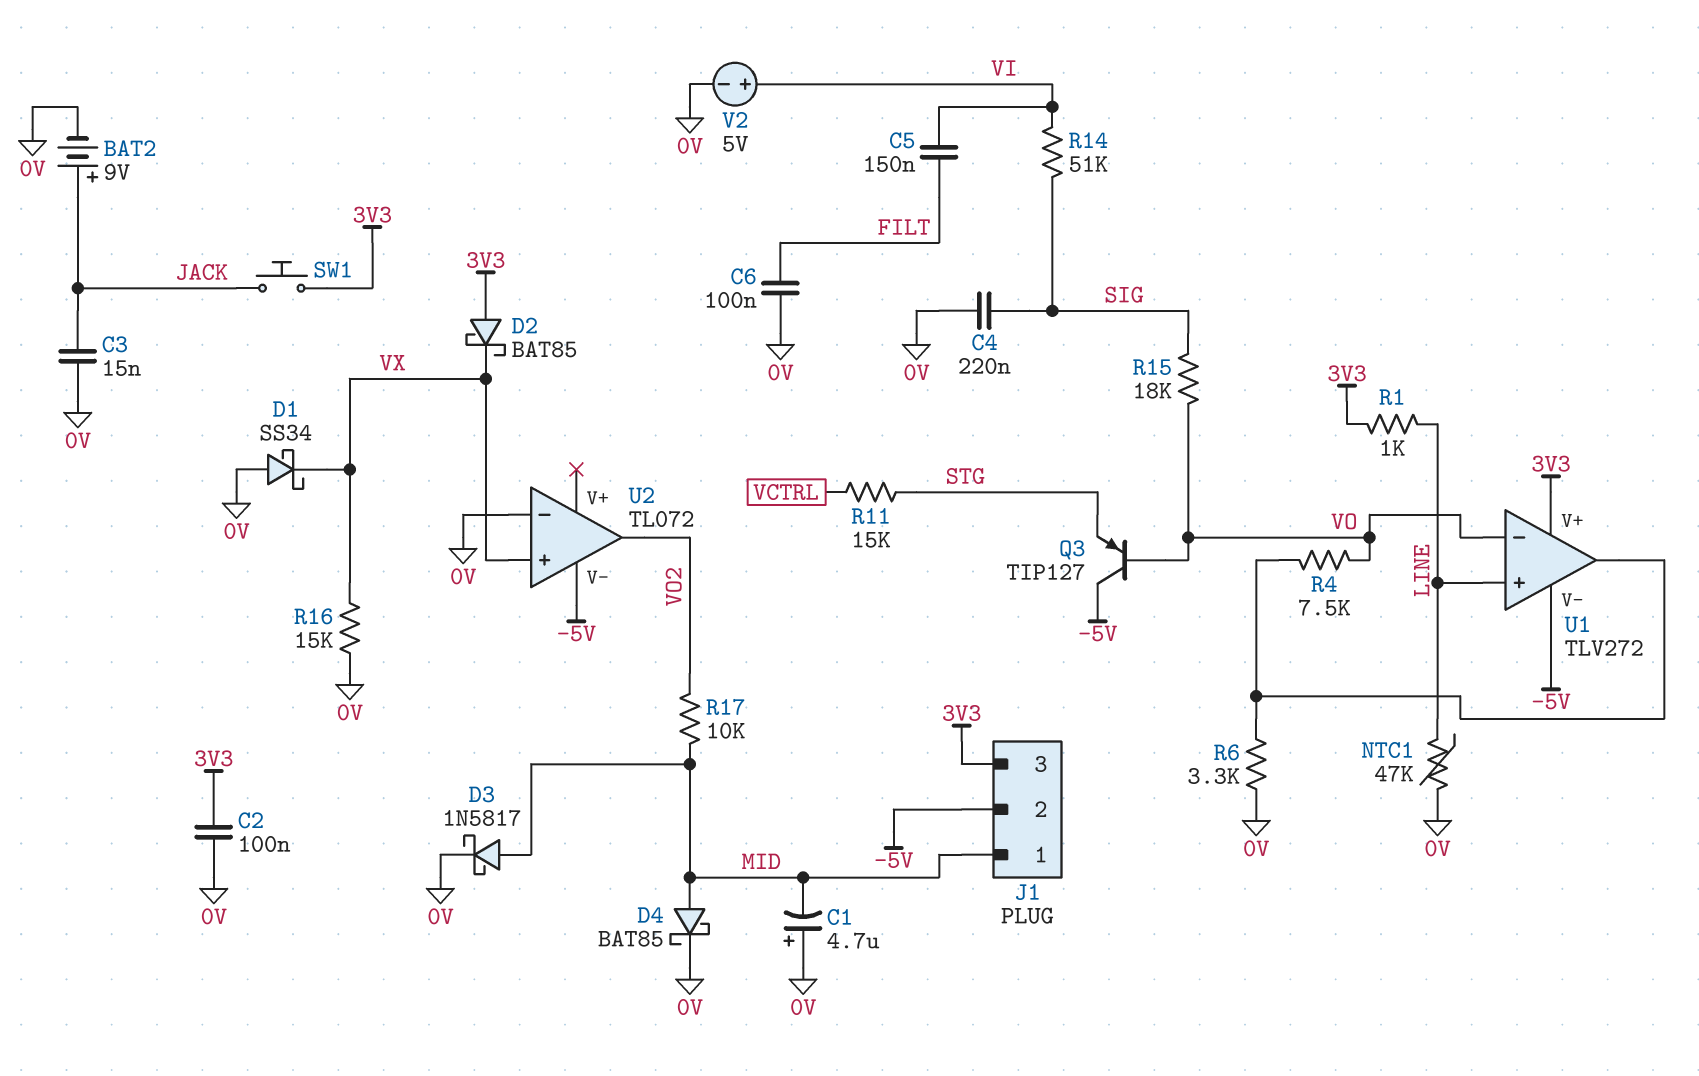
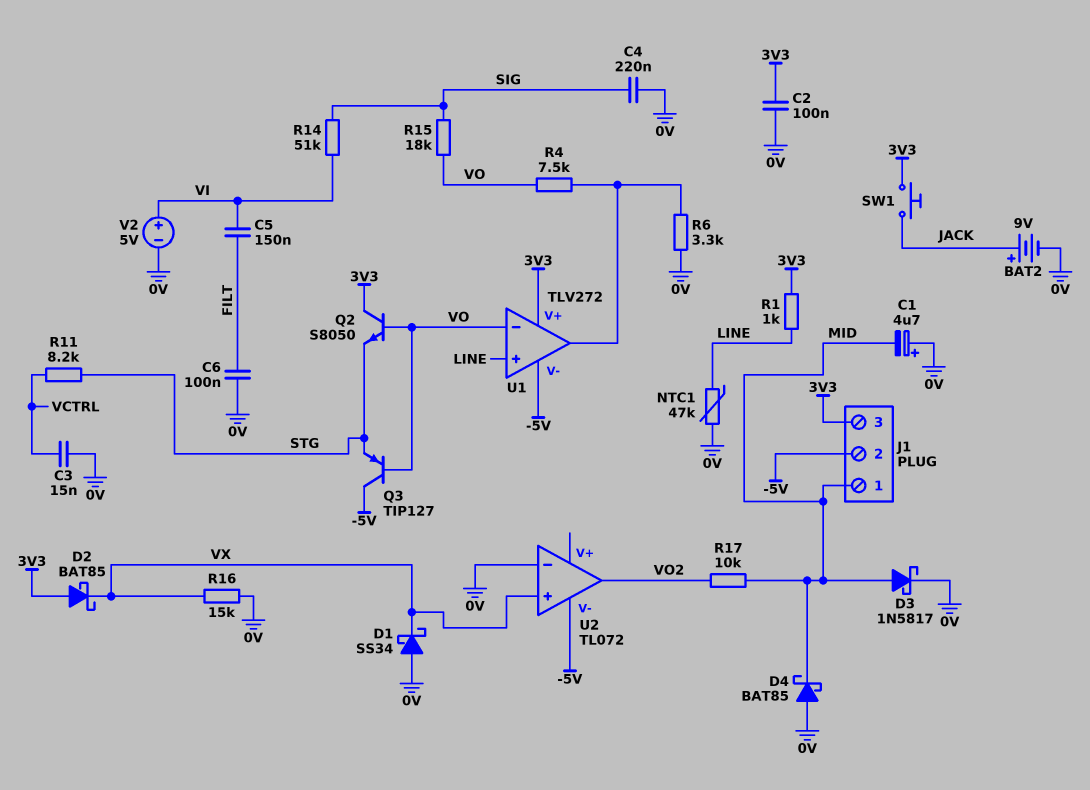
C3: 15nF (0V, JACK) -> 15nF (0V, VCTRL)
D4: schottky BAT85 (A MID, K 0V) -> schottky BAT85 (A 0V, K MID)
Q2: none -> NPN S8050 (B VO, C 3V3, E STG)
R11: 15k (STG, VCTRL) -> 8.2k (STG, VCTRL)

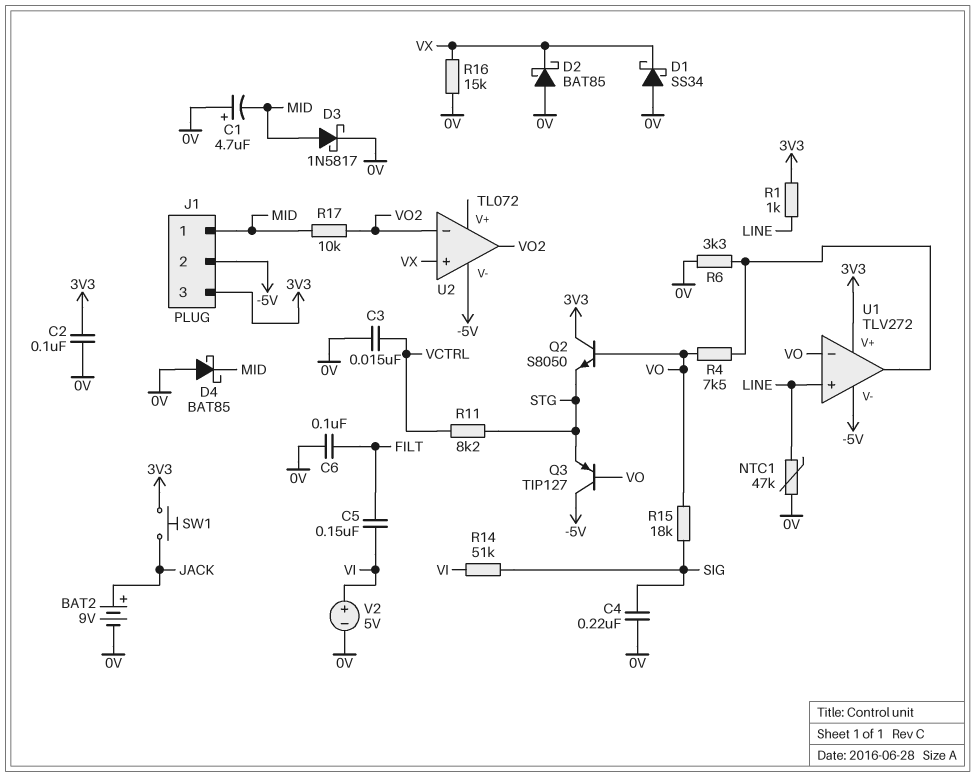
D2: schottky BAT85 (A 3V3, K VX) -> schottky BAT85 (A 0V, K VX)
U2 pin in-: 0V -> VO2

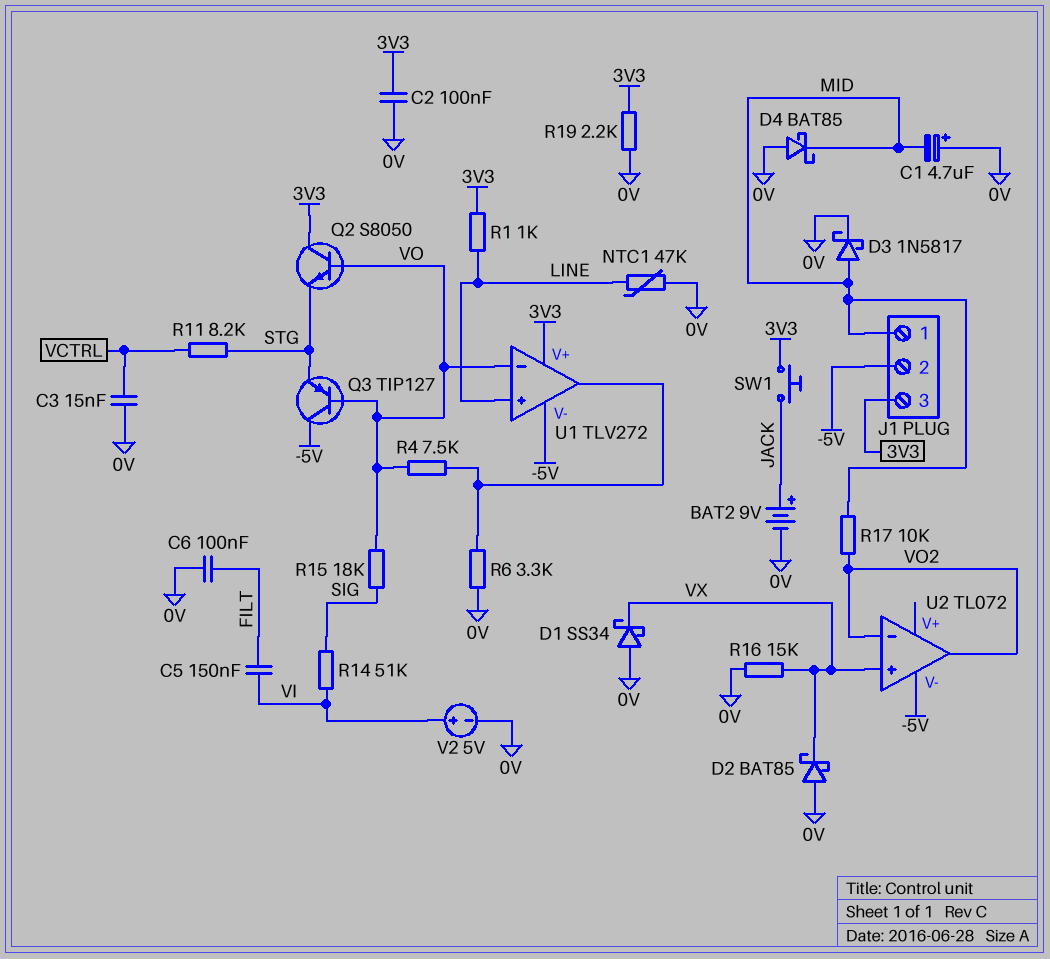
C4: 220nF (0V, SIG) -> none
R19: none -> 2.2k (0V, 3V3)

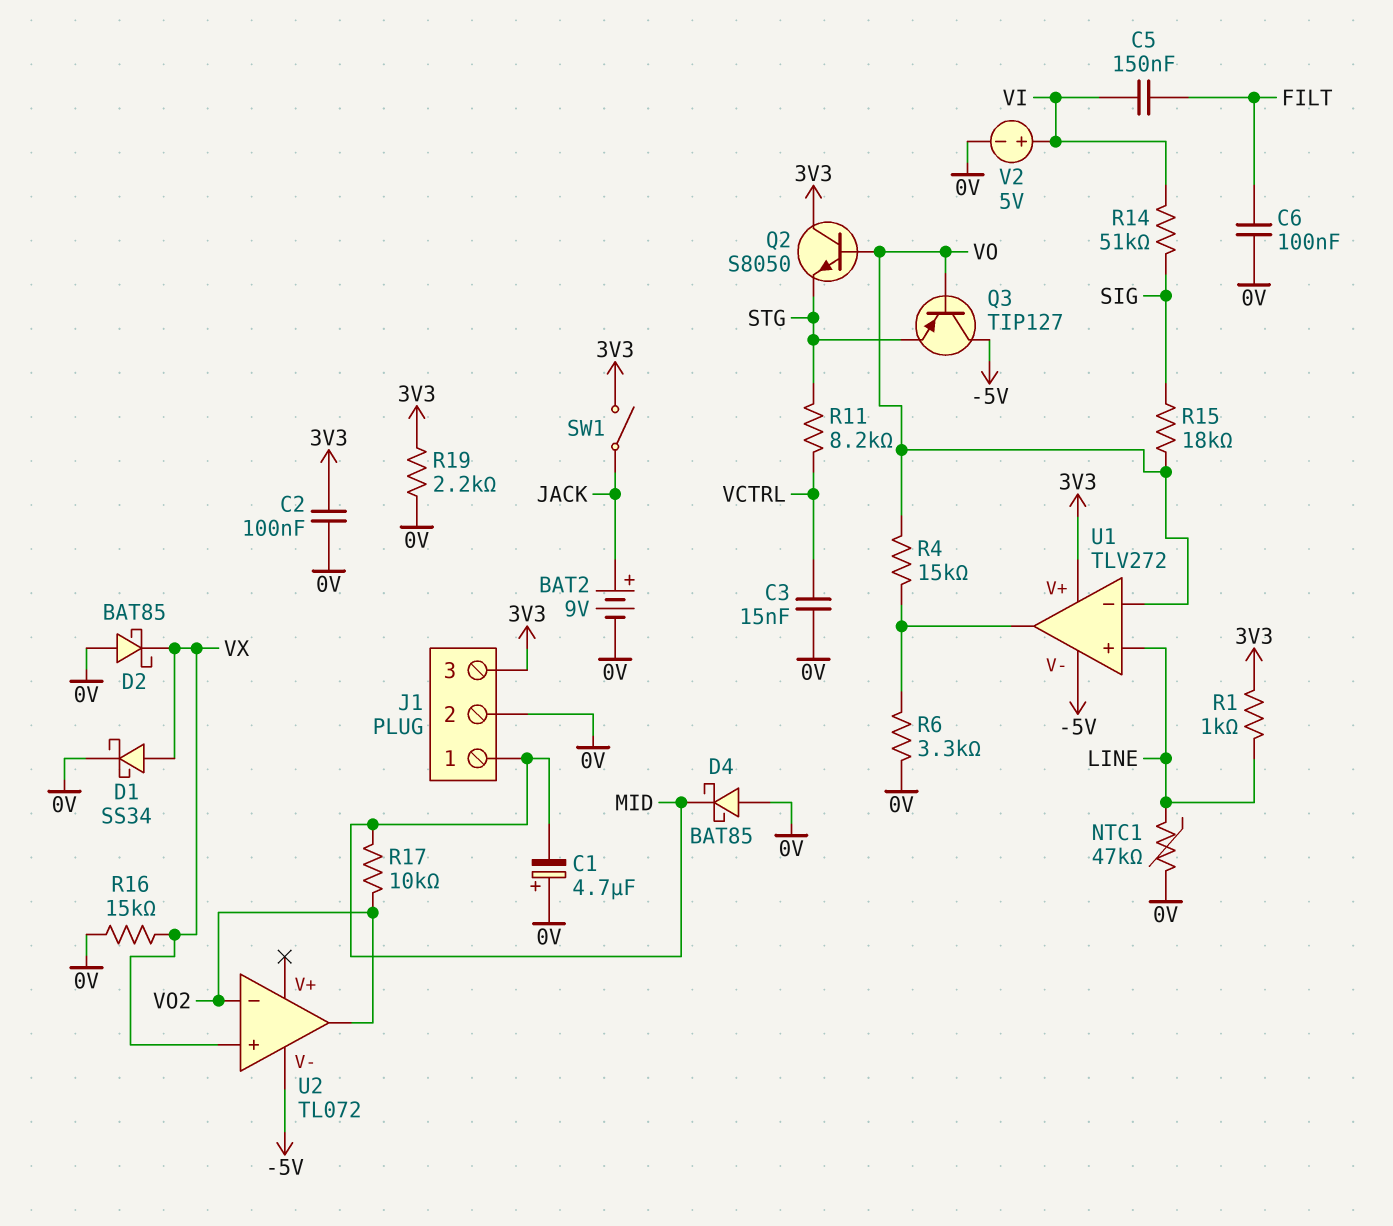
D1: schottky SS34 (A 0V, K VX) -> schottky SS34 (A VX, K 0V)
D3: schottky 1N5817 (A MID, K 0V) -> none
J1 pin 2: -5V -> 0V
R4: 7.5k (U1/out, VO) -> 15k (U1/out, VO)
SW1: button (3V3, JACK) -> switch (3V3, JACK)

